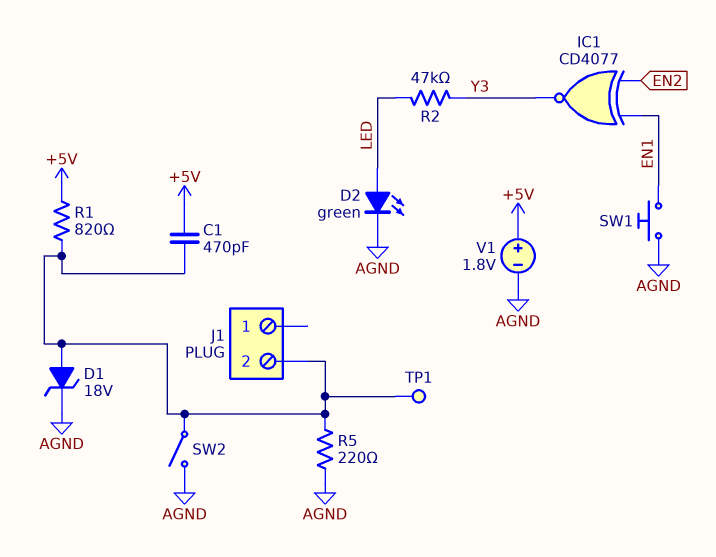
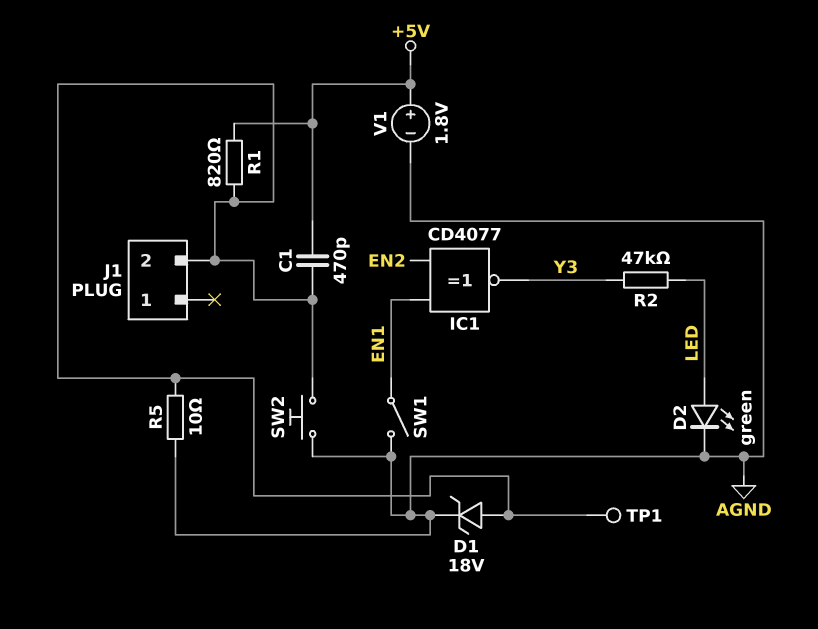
R5: 220 (AGND, J1/2) -> 10 (AGND, J1/2)
SW1: button (AGND, EN1) -> switch (AGND, EN1)
SW2: switch (AGND, J1/2) -> button (AGND, J1/2)

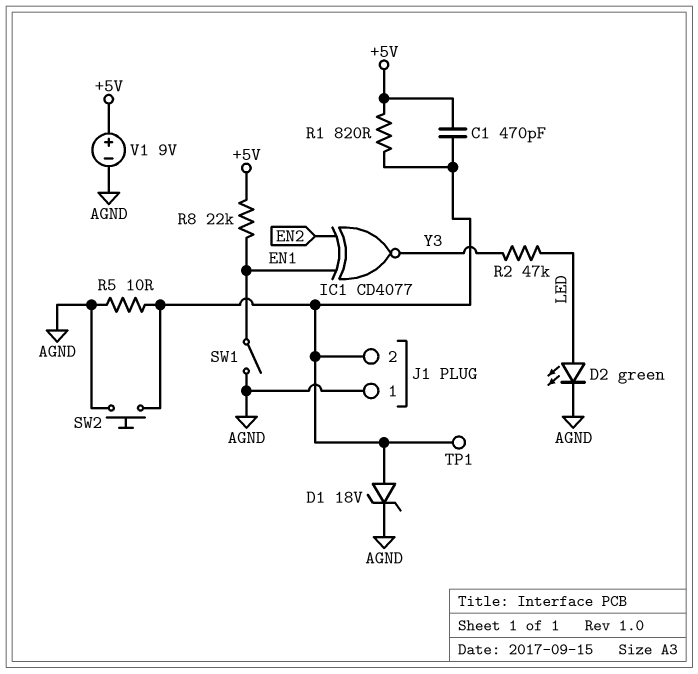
J1 pin 1: none -> AGND
R8: none -> 22k (+5V, EN1)
V1: 1.8V (plus +5V, minus AGND) -> 9V (plus +5V, minus AGND)

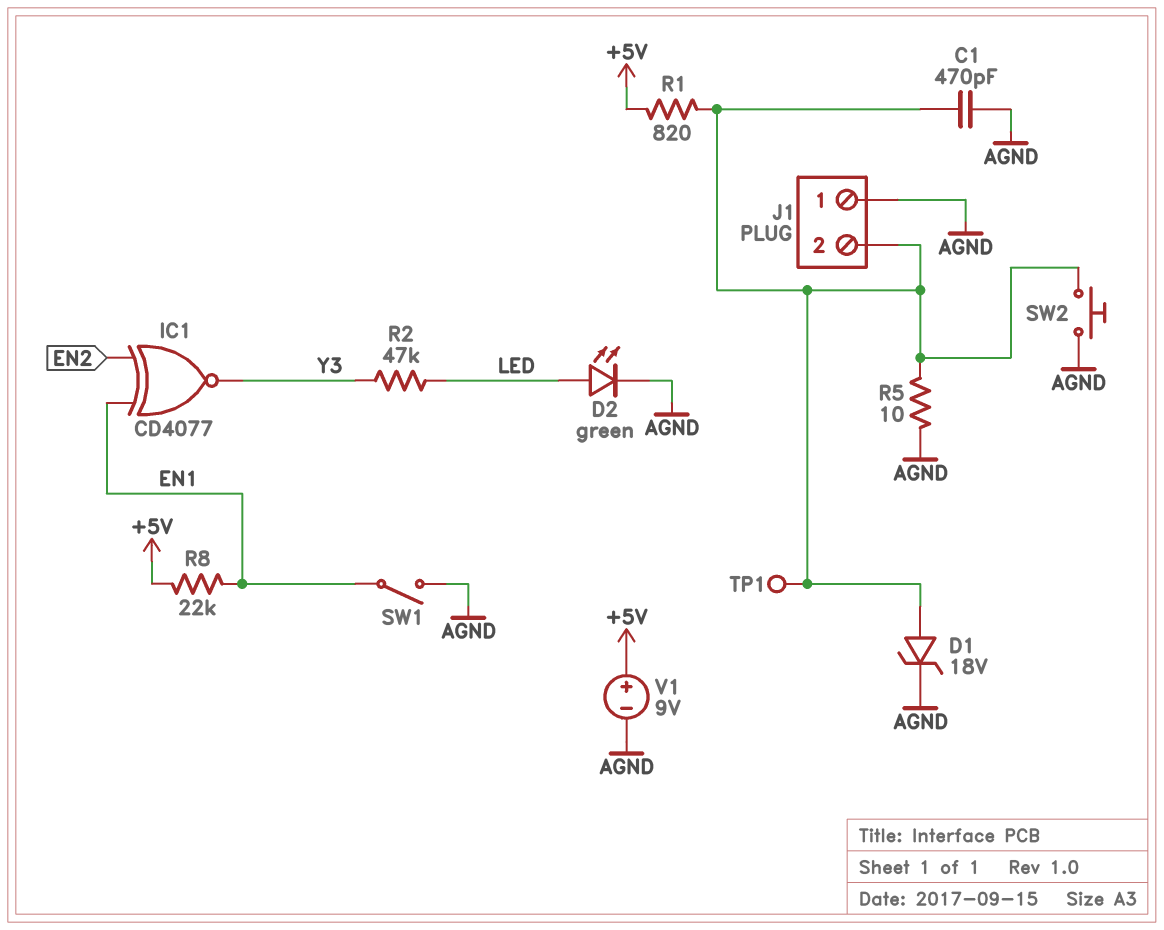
C1: 470pF (+5V, J1/2) -> 470pF (AGND, J1/2)

